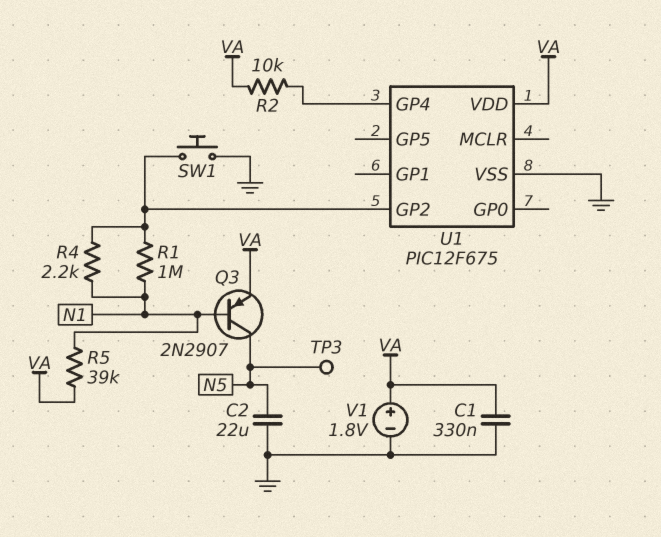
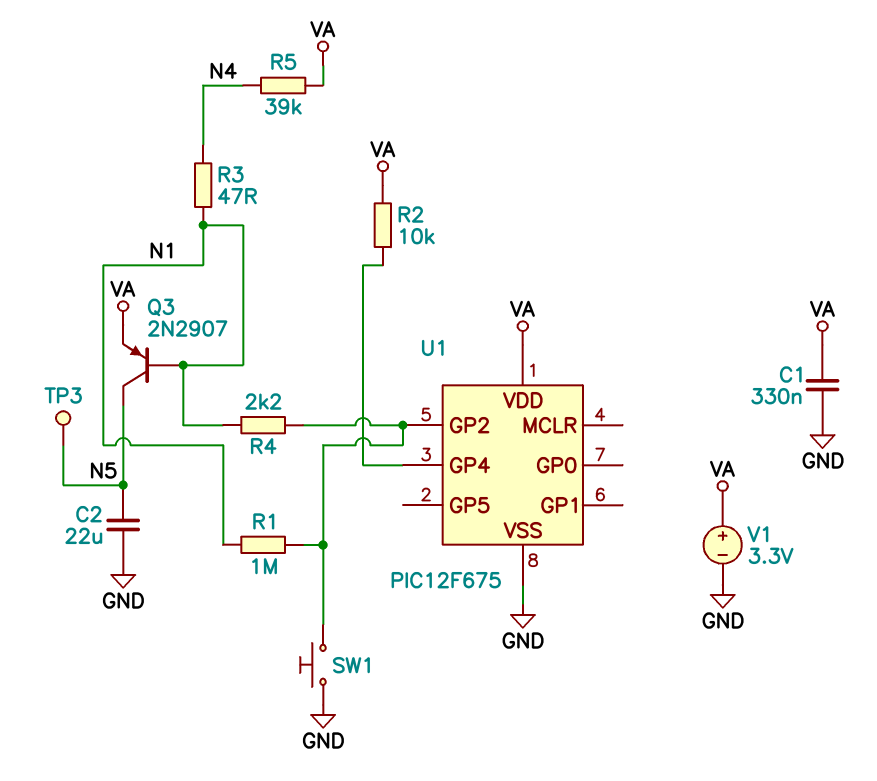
R3: none -> 47 (N1, N4)
R5: 39k (N1, VA) -> 39k (N4, VA)
V1: 1.8V (plus VA, minus GND) -> 3.3V (plus VA, minus GND)

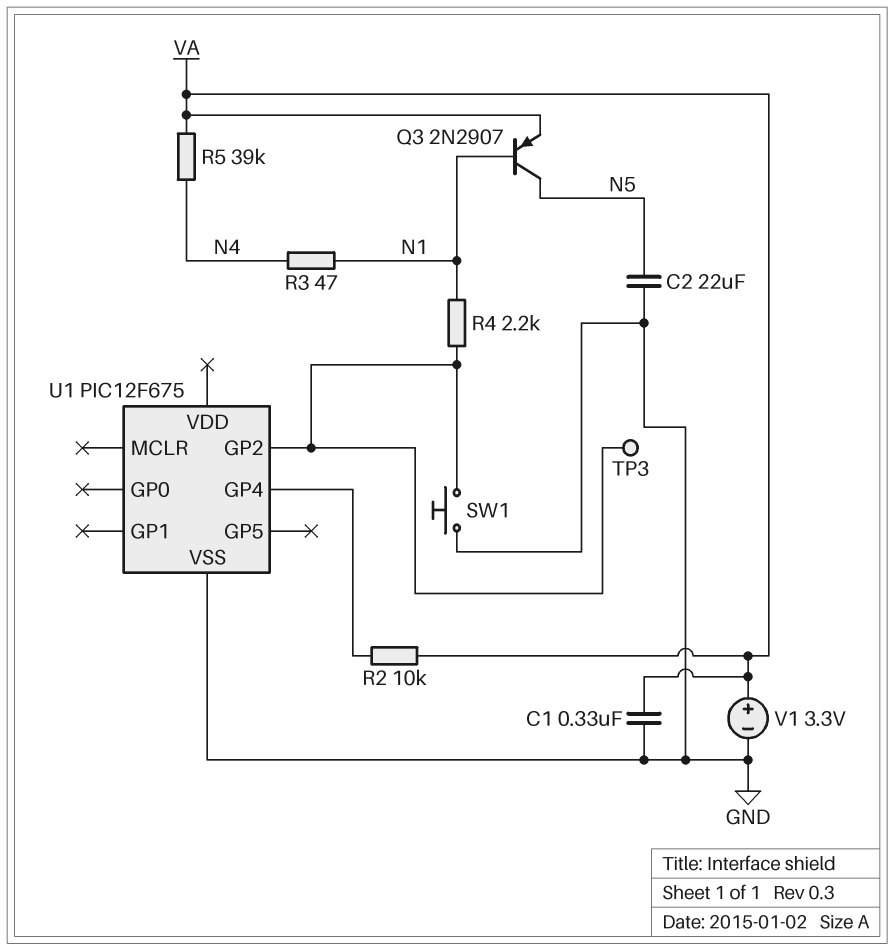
R1: 1M (N1, U1/GP2) -> none
TP3: test point (N5) -> test point (U1/GP2)
U1 pin VDD: VA -> none

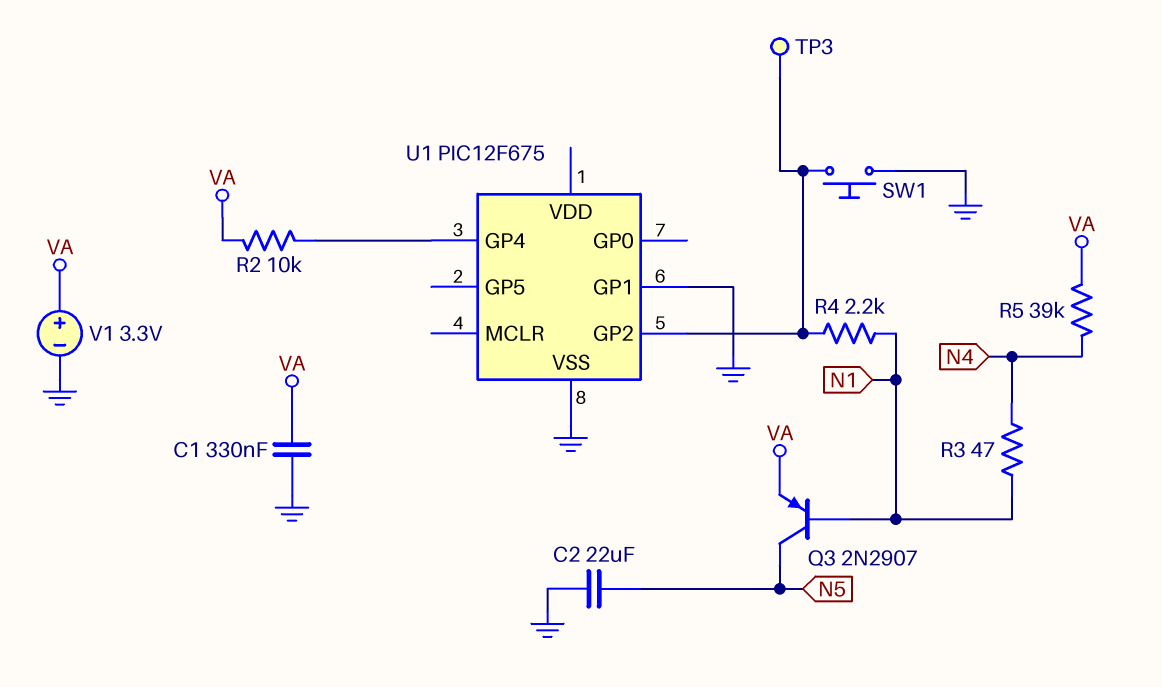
U1 pin GP1: none -> GND

